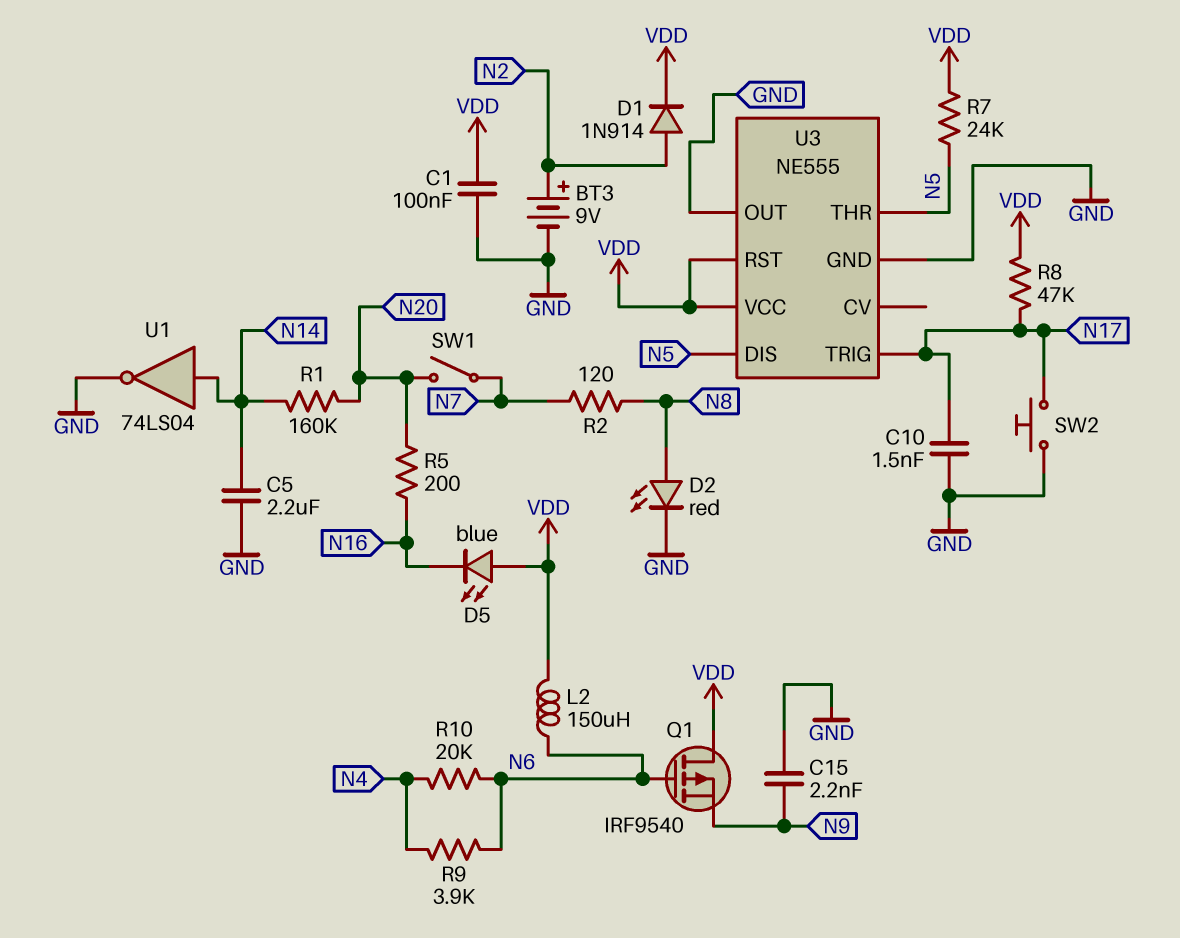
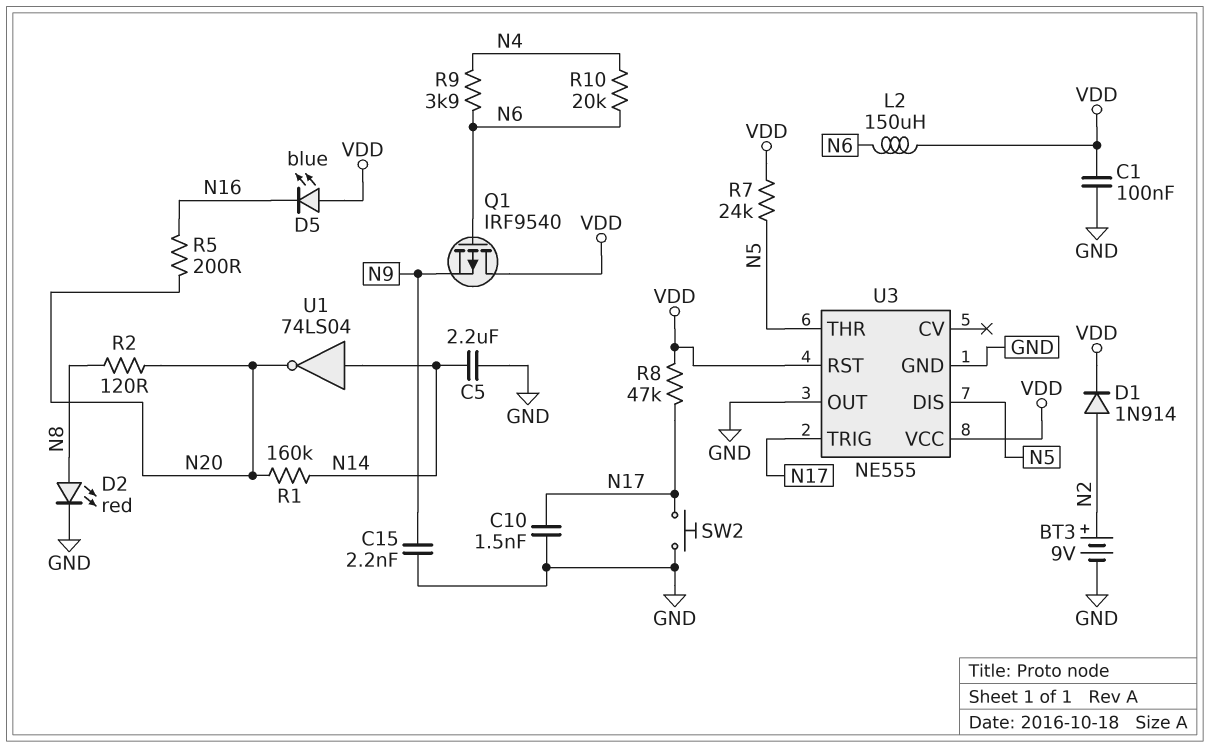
R2: 120 (N7, N8) -> 120 (N8, N20)
SW1: switch (N7, N20) -> none
U1: NOT 74LS04 (in N14, out GND) -> NOT 74LS04 (in N14, out N20)

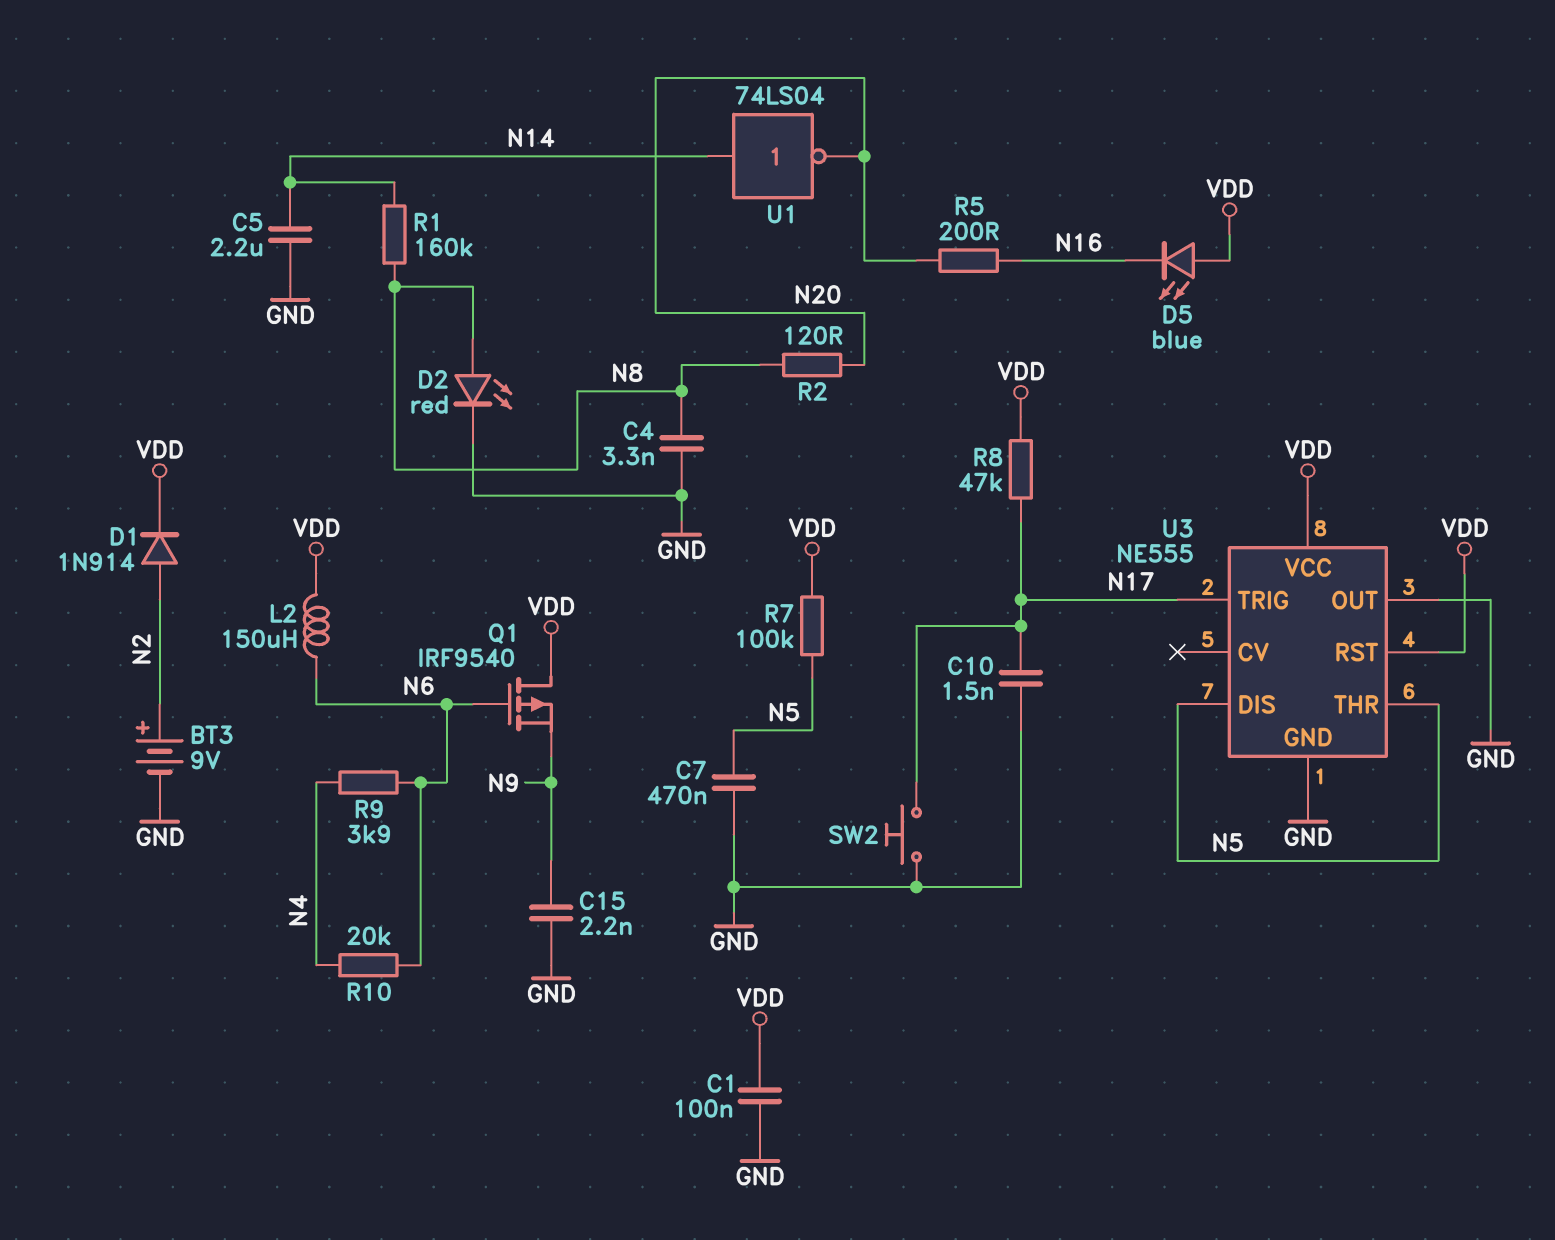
C4: none -> 3.3nF (GND, N8)
C7: none -> 470nF (GND, N5)
R1: 160k (N14, N20) -> 160k (N8, N14)
R7: 24k (N5, VDD) -> 100k (N5, VDD)

